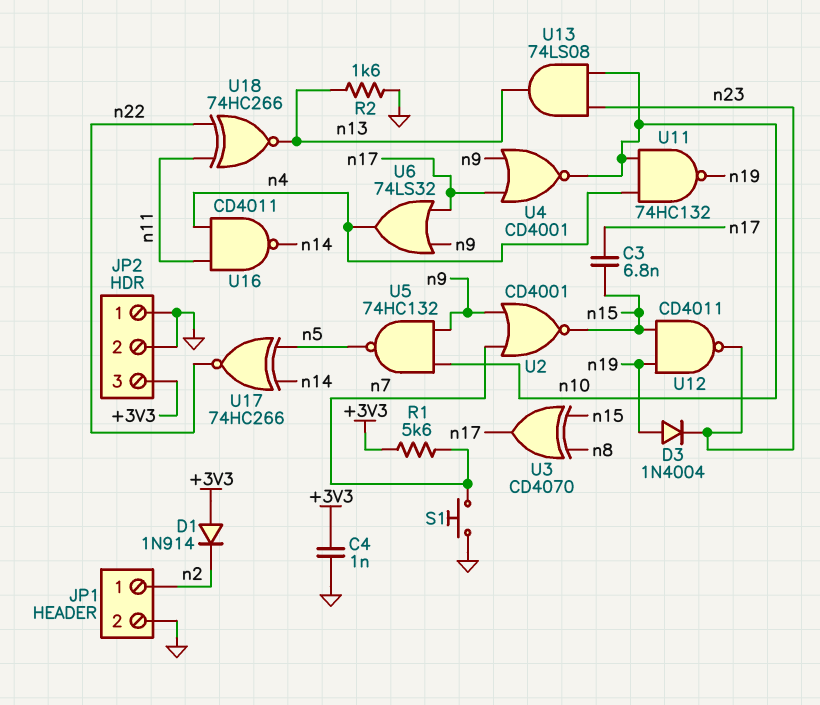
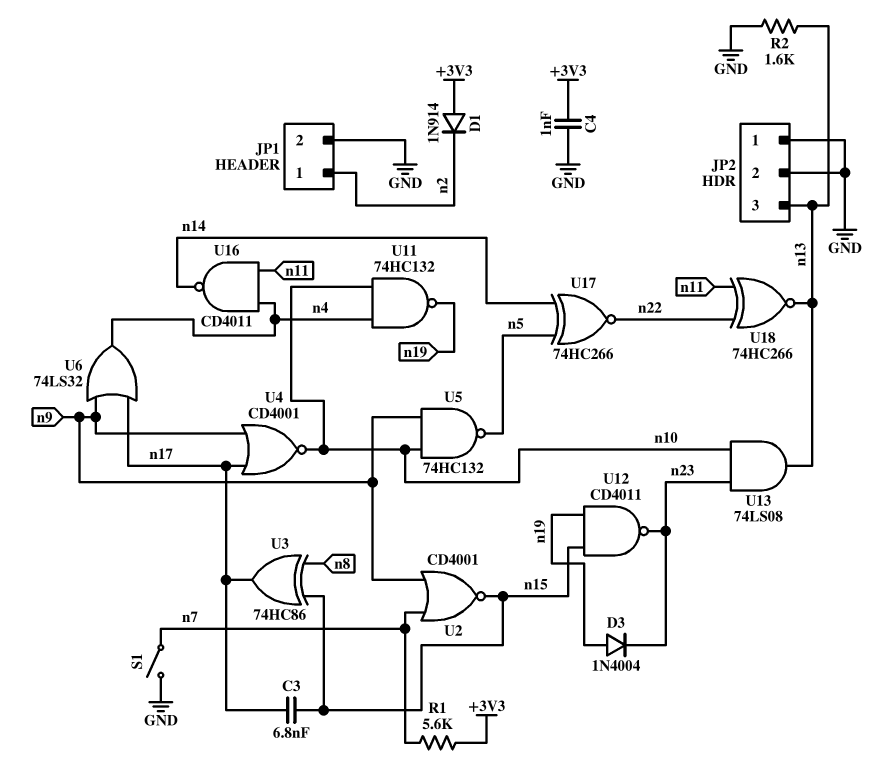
JP2 pin 3: +3V3 -> n13
S1: button (GND, n7) -> switch (GND, n7)
U3: XOR CD4070 (in n8, in n15, out n17) -> XOR 74HC86 (in n8, in n15, out n17)

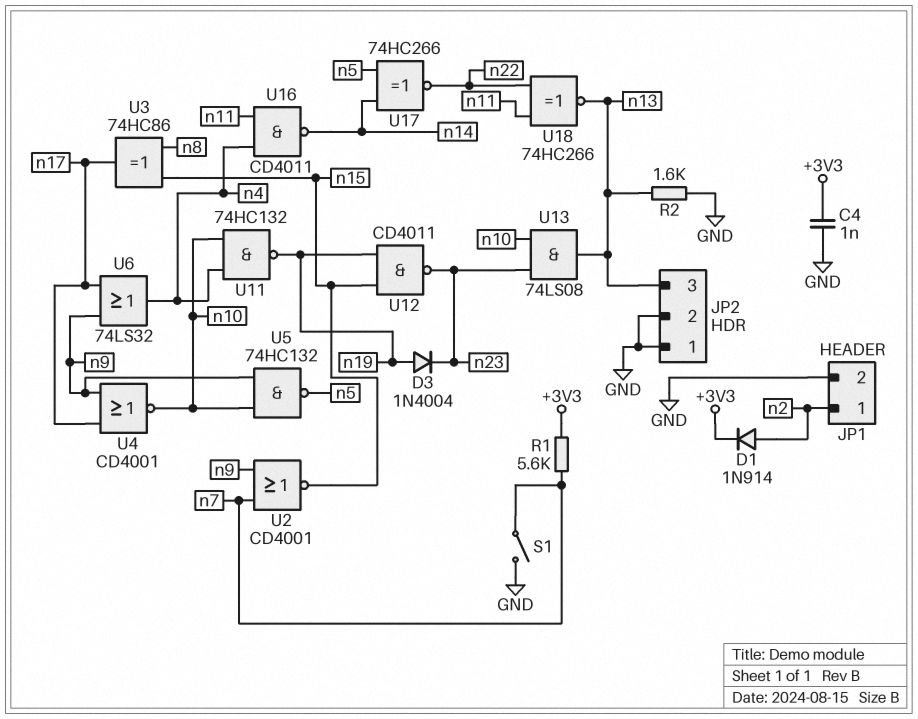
C3: 6.8nF (n15, n17) -> none
D1: diode 1N914 (A +3V3, K n2) -> diode 1N914 (A n2, K +3V3)

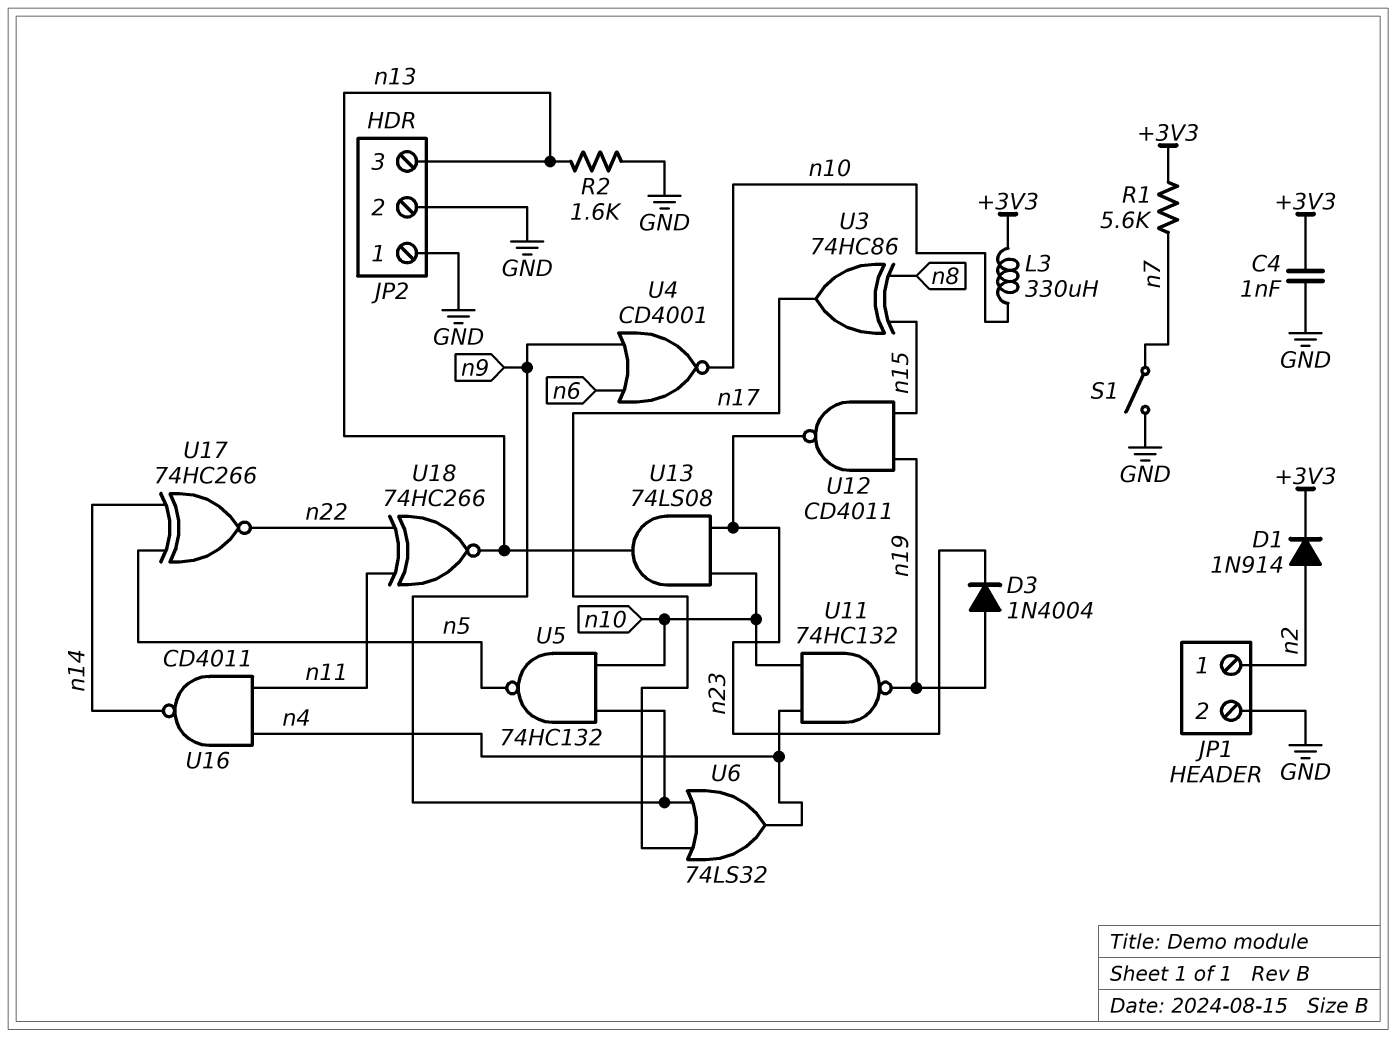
L3: none -> 330uH (+3V3, n10)
U2: NOR CD4001 (in n7, in n9, out n15) -> none
U4: NOR CD4001 (in n9, in n17, out n10) -> NOR CD4001 (in n6, in n9, out n10)

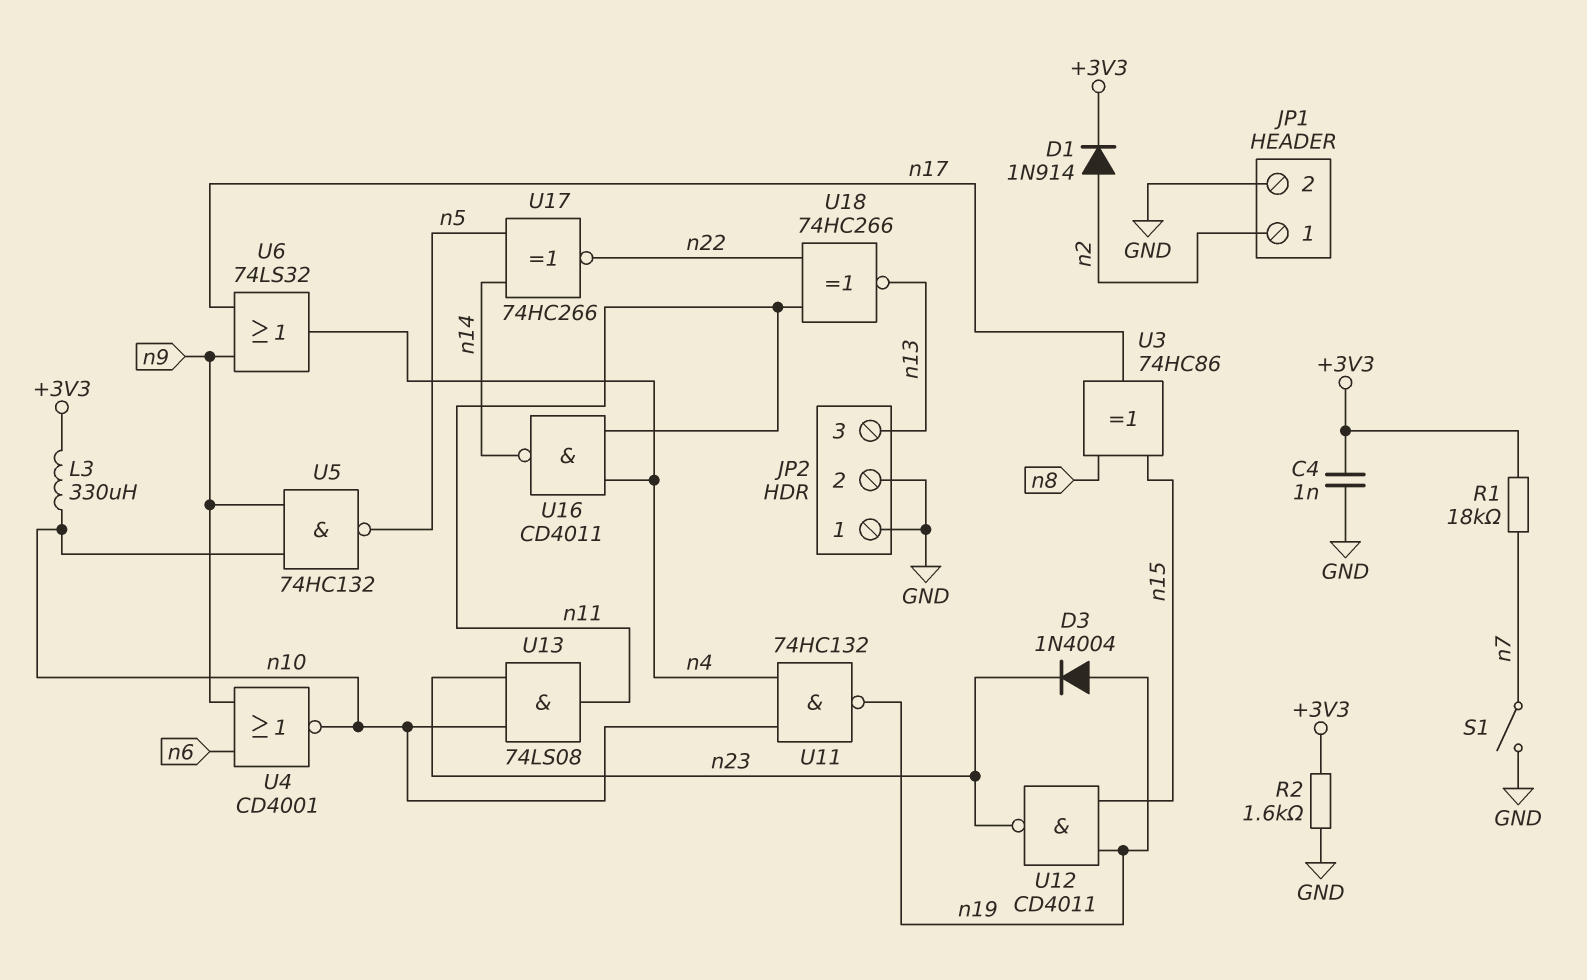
R1: 5.6k (+3V3, n7) -> 18k (+3V3, n7)
R2: 1.6k (GND, n13) -> 1.6k (+3V3, GND)
U13: AND 74LS08 (in n10, in n23, out n13) -> AND 74LS08 (in n10, in n23, out n11)

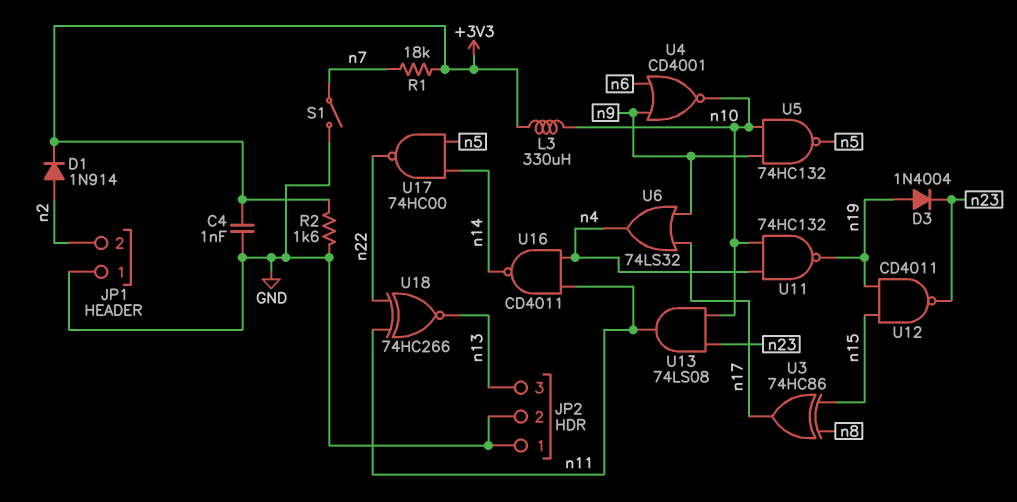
JP1 pin 1: n2 -> GND
JP1 pin 2: GND -> n2
U17: XNOR 74HC266 (in n5, in n14, out n22) -> NAND 74HC00 (in n5, in n14, out n22)

